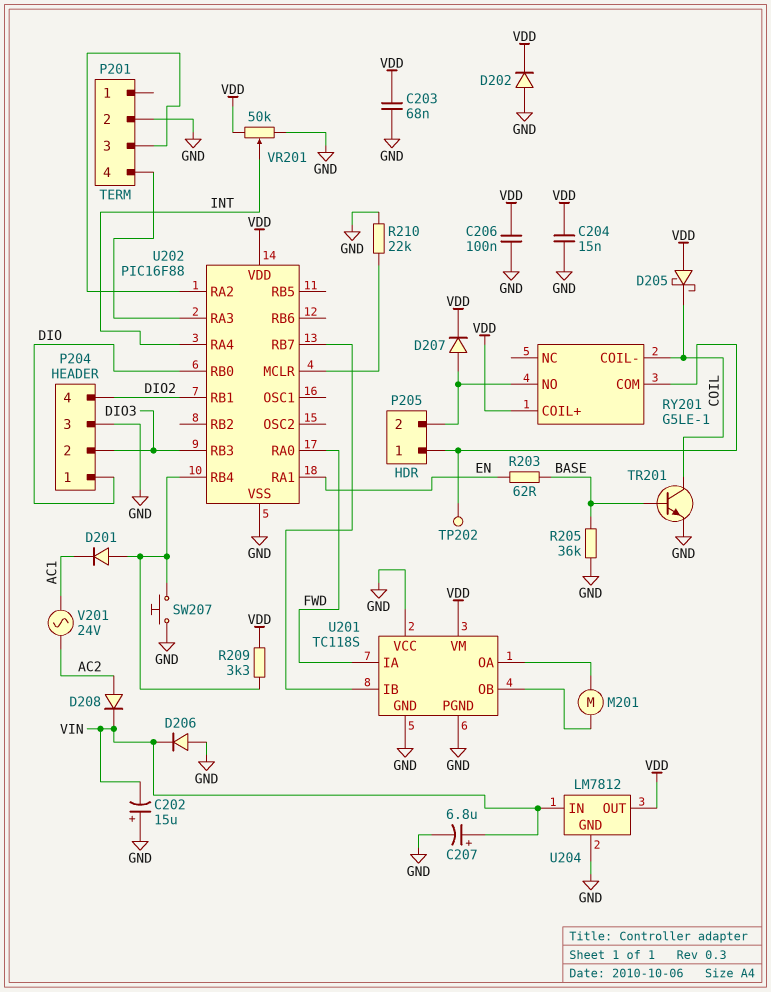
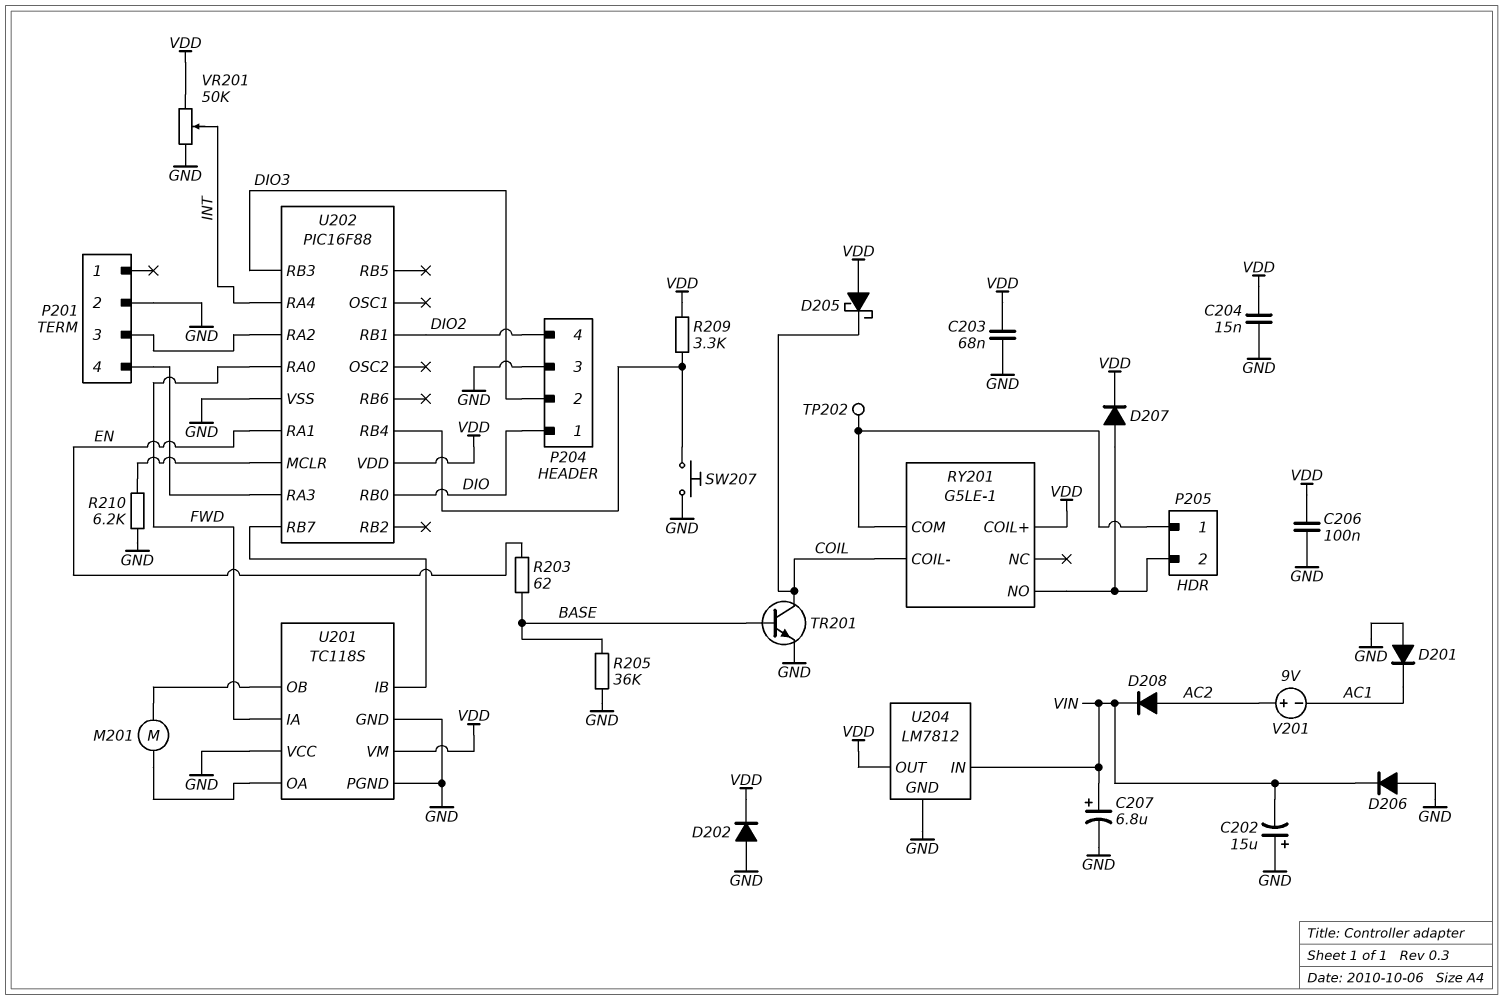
D201: diode (A U202/RB4, K AC1) -> diode (A GND, K AC1)
R210: 22k (GND, U202/MCLR) -> 6.2k (GND, U202/MCLR)
V201: AC 24V (AC1, AC2) -> 9V (plus AC2, minus AC1)

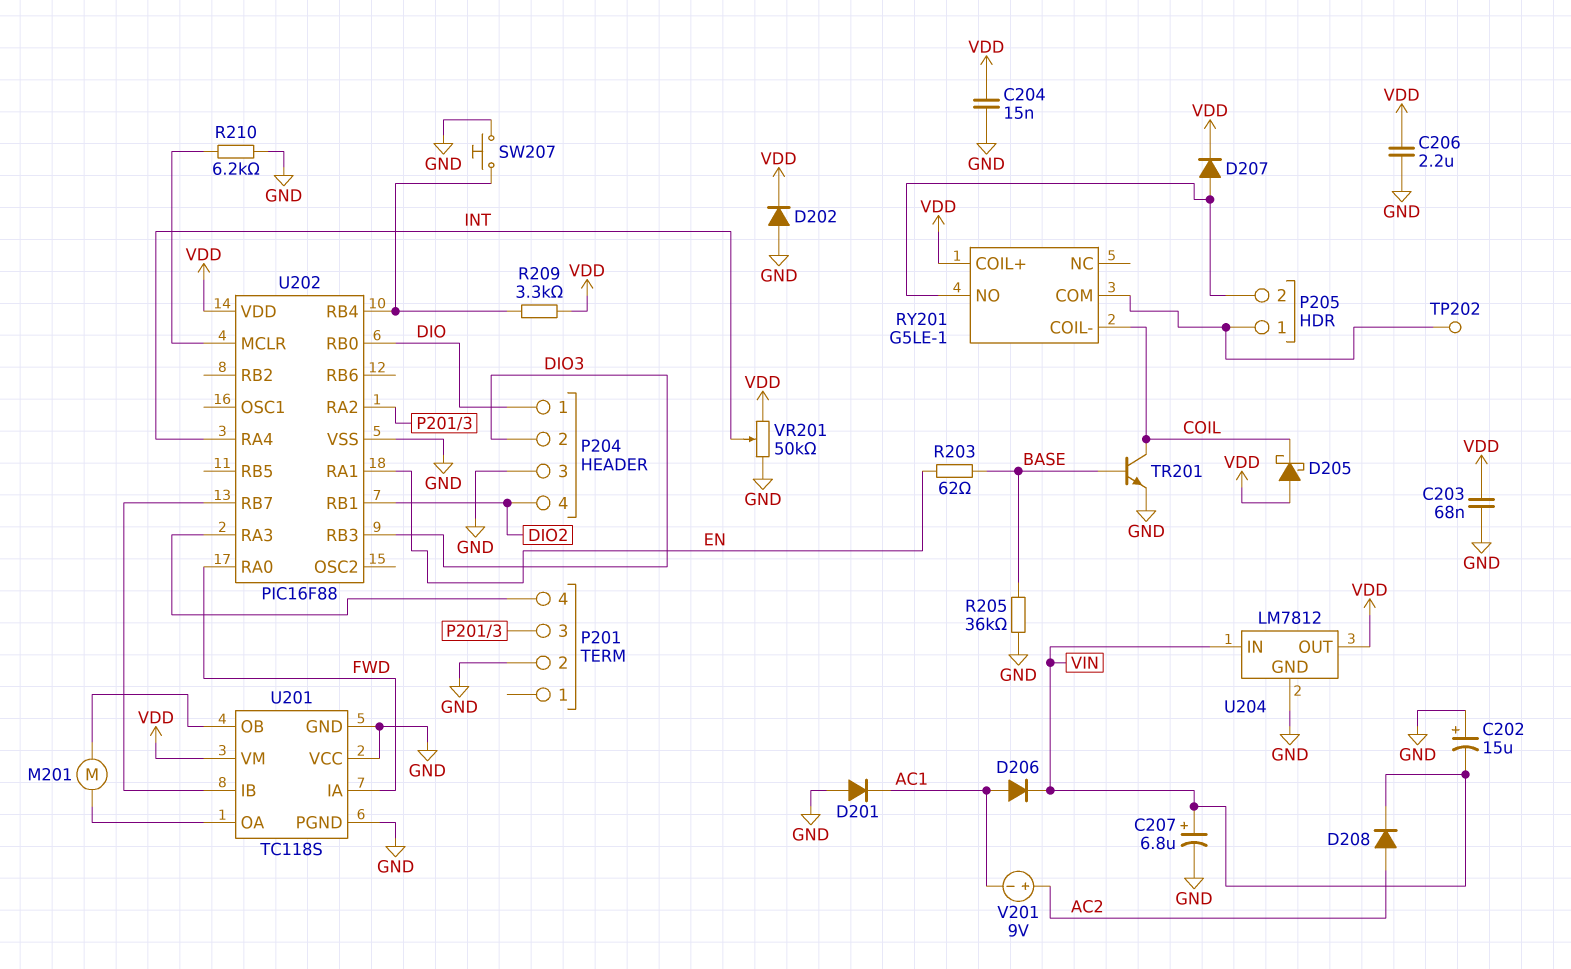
C206: 100nF (GND, VDD) -> 2.2uF (GND, VDD)
D206: diode (A GND, K VIN) -> diode (A AC1, K VIN)

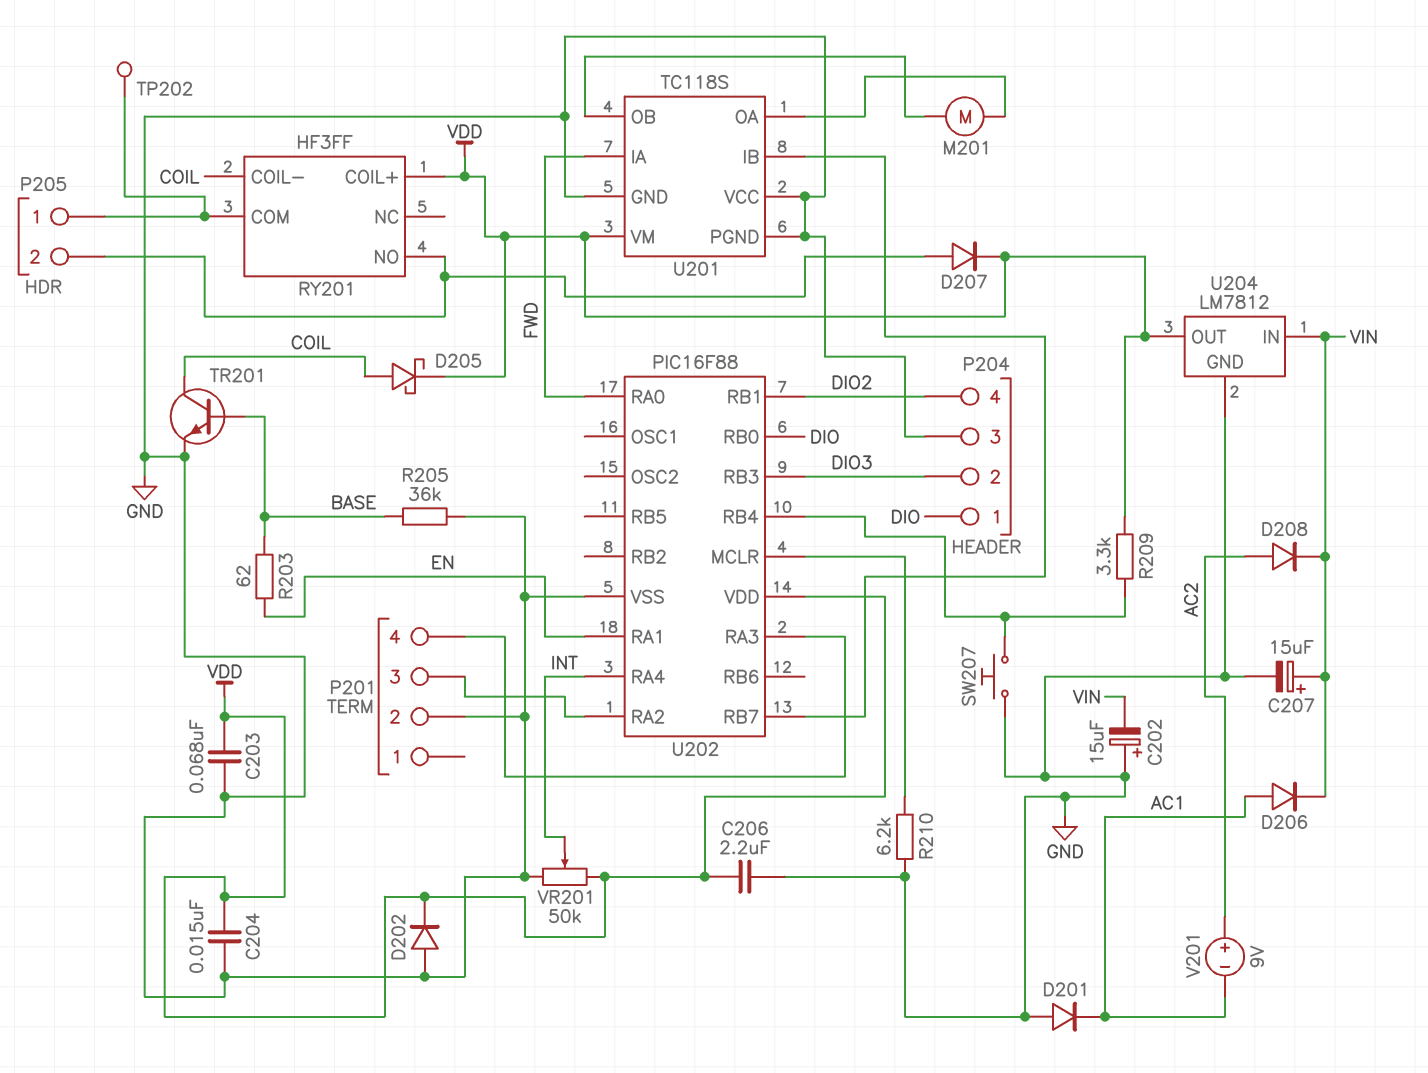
C207: 6.8uF (plus VIN, minus GND) -> 15uF (plus VIN, minus GND)
D205: schottky (A VDD, K COIL) -> schottky (A COIL, K VDD)
RY201: G5LE-1 -> HF3FF

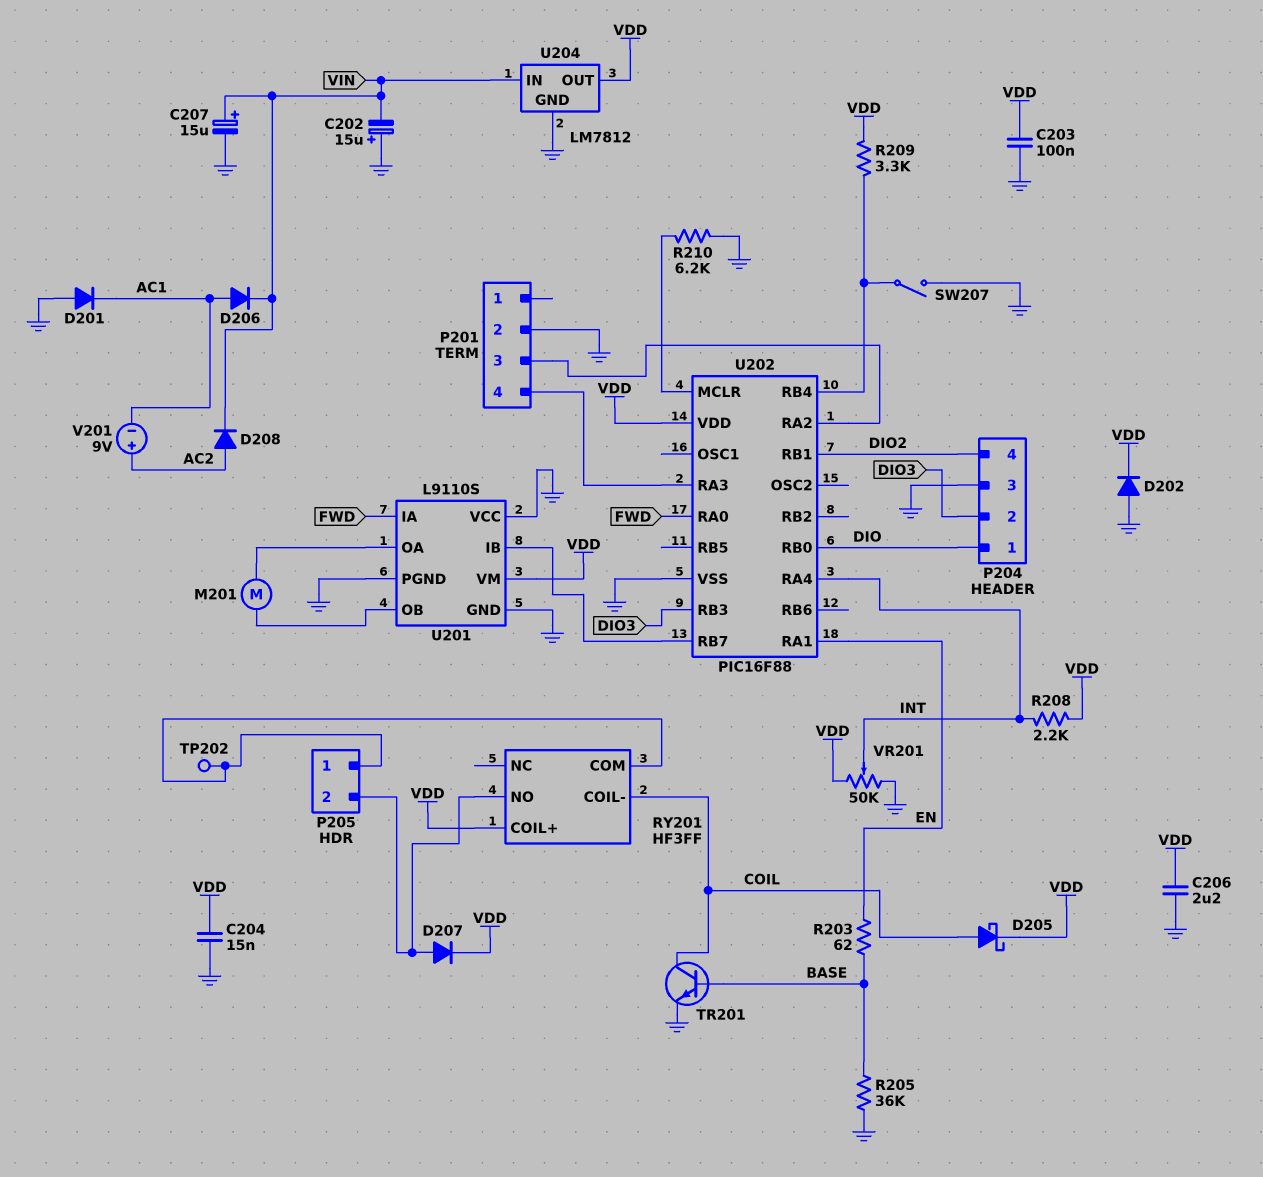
C203: 68nF (GND, VDD) -> 100nF (GND, VDD)
R208: none -> 2.2k (INT, VDD)
SW207: button (GND, U202/RB4) -> switch (GND, U202/RB4)
U201: TC118S -> L9110S

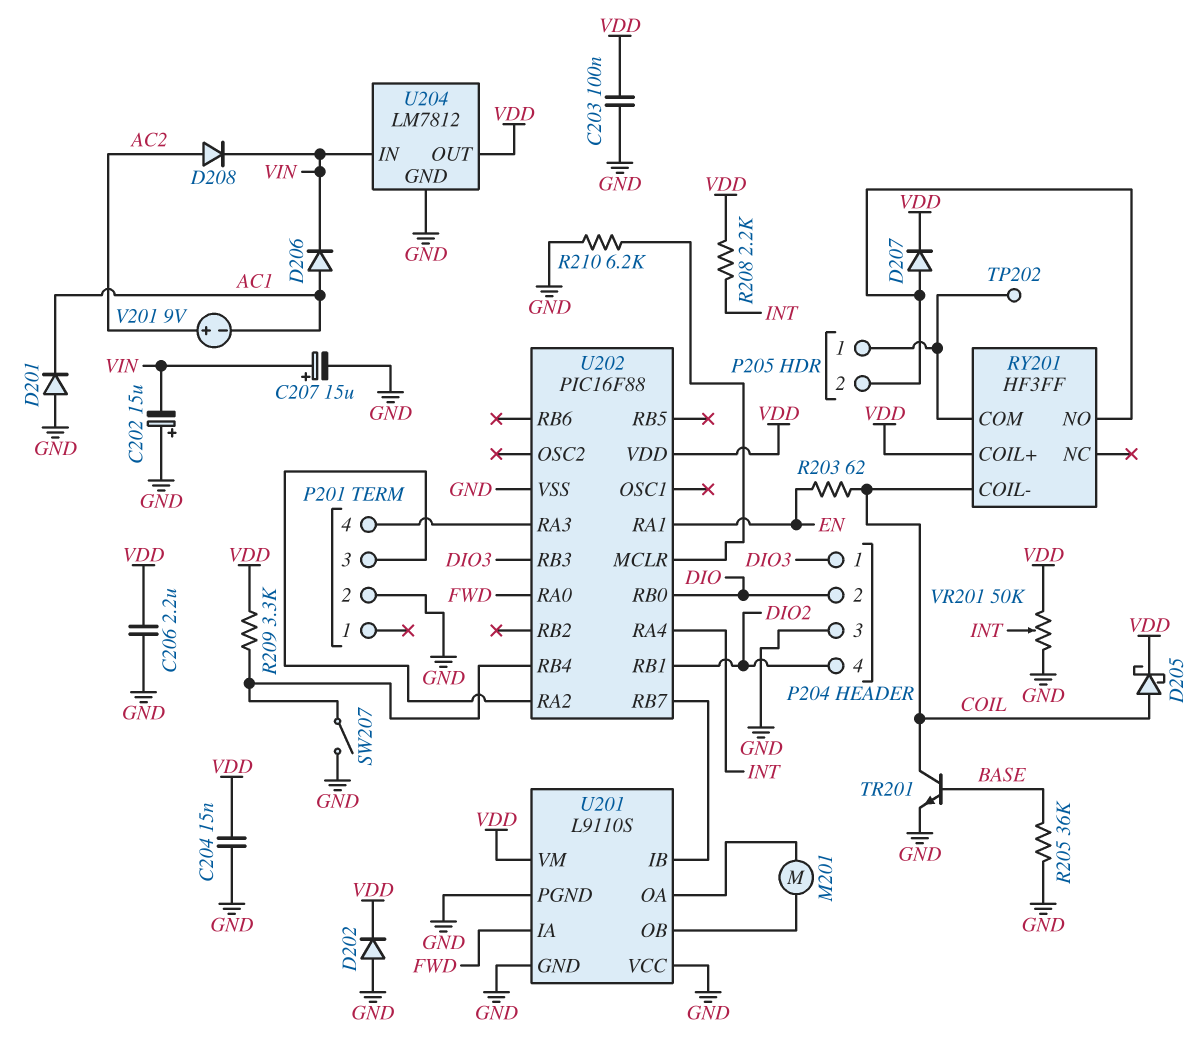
P204 pin 1: DIO -> DIO3
P204 pin 2: DIO3 -> DIO
R203: 62 (BASE, EN) -> 62 (COIL, EN)

